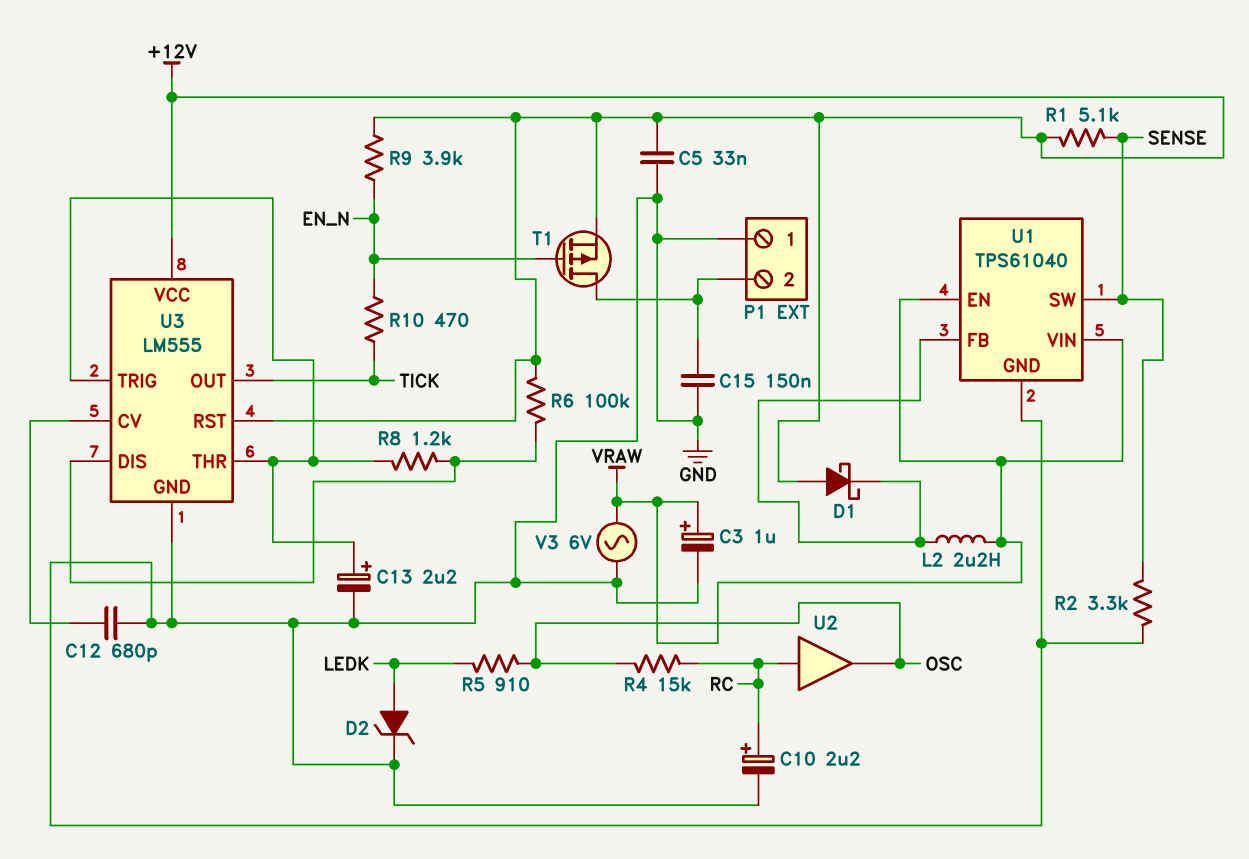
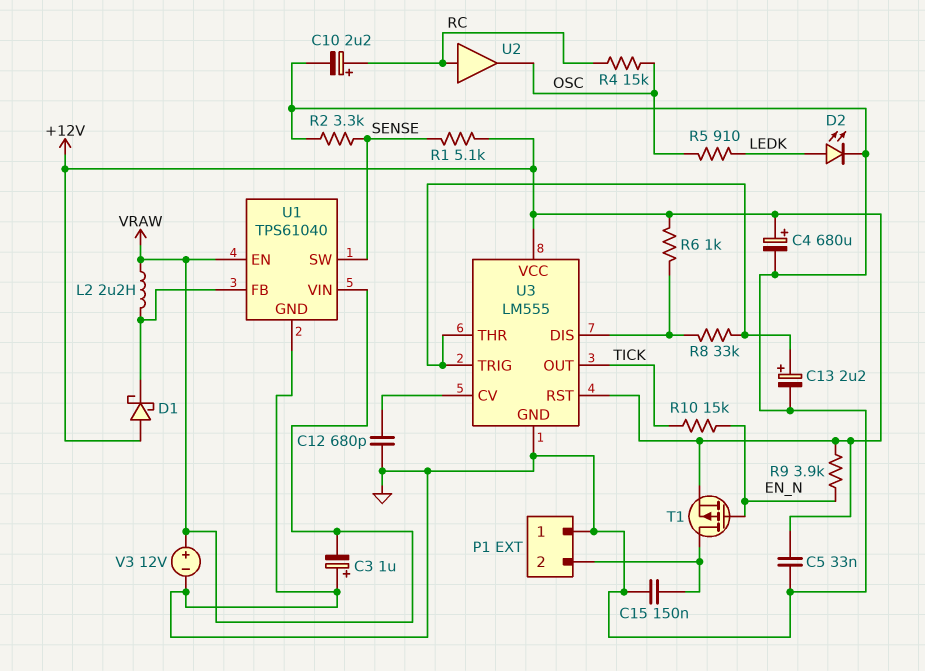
C3: 1uF (plus VRAW, minus GND) -> 1uF (plus GND, minus VRAW)
C4: none -> 680uF (plus +12V, minus GND)
D2: zener (A LEDK, K GND) -> LED (A LEDK, K GND)
R6: 100k (+12V, U3/DIS) -> 1k (+12V, U3/DIS)
R8: 1.2k (U3/DIS, U3/THR) -> 33k (U3/DIS, U3/THR)
R10: 470 (EN_N, TICK) -> 15k (EN_N, TICK)
V3: AC 6V (GND, VRAW) -> 12V (plus VRAW, minus GND)

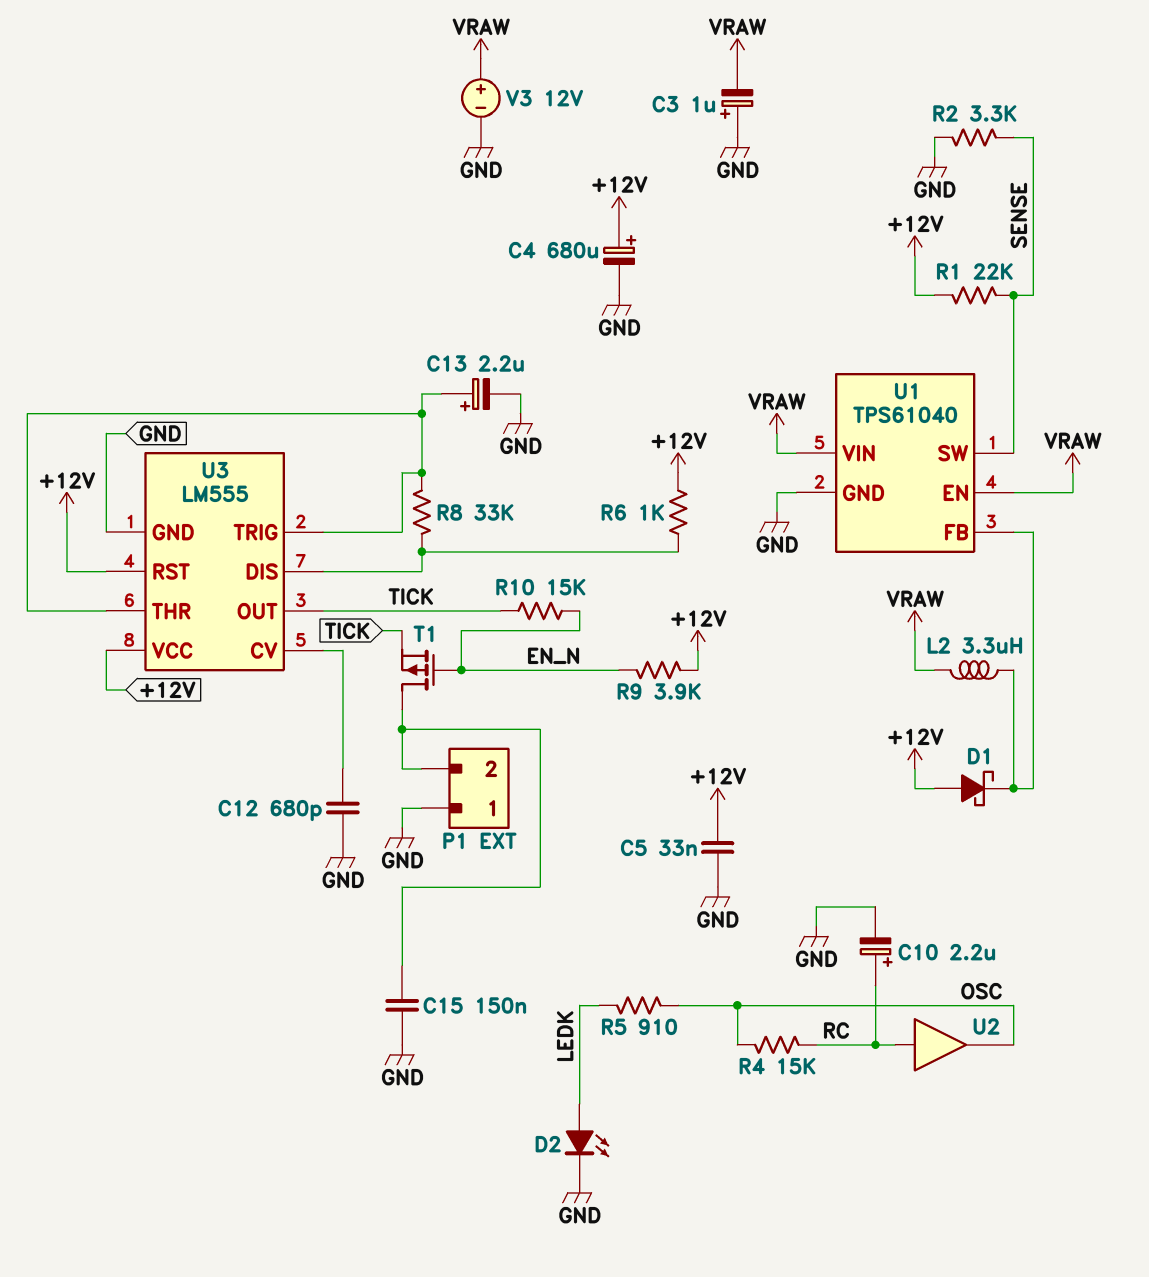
L2: 2.2uH (U1/FB, VRAW) -> 3.3uH (U1/FB, VRAW)
R1: 5.1k (+12V, SENSE) -> 22k (+12V, SENSE)
T1: PMOS (G EN_N, D P1/2, S +12V) -> PMOS (G EN_N, D P1/2, S TICK)

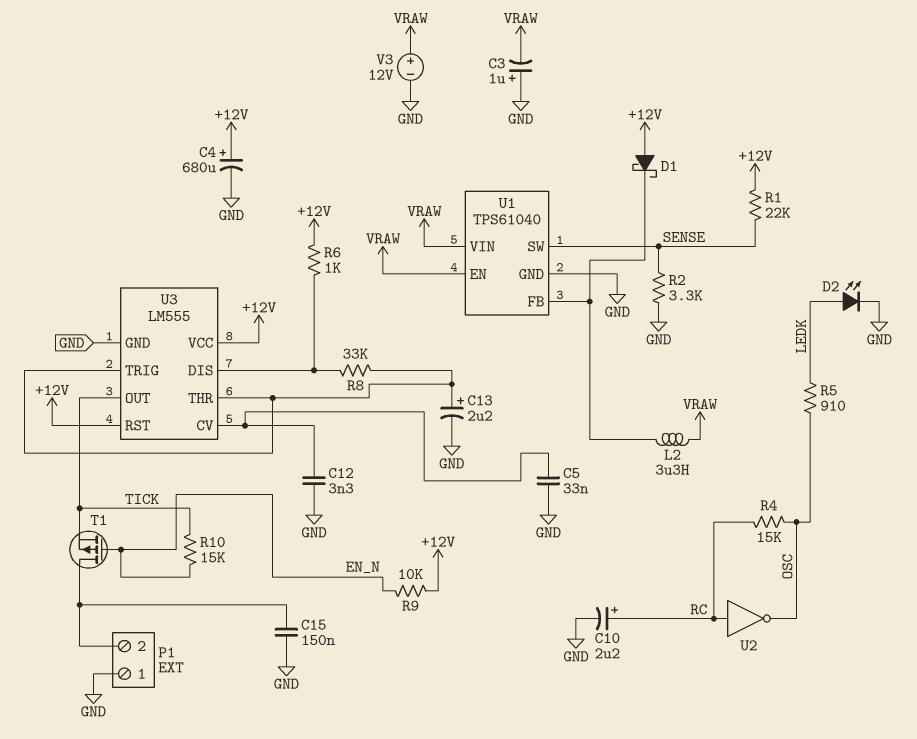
C5: 33nF (+12V, GND) -> 33nF (GND, U3/CV)
C12: 680pF (GND, U3/CV) -> 3.3nF (GND, U3/CV)
R9: 3.9k (+12V, EN_N) -> 10k (+12V, EN_N)
U2: buffer (in RC, out OSC) -> NOT (in RC, out OSC)

